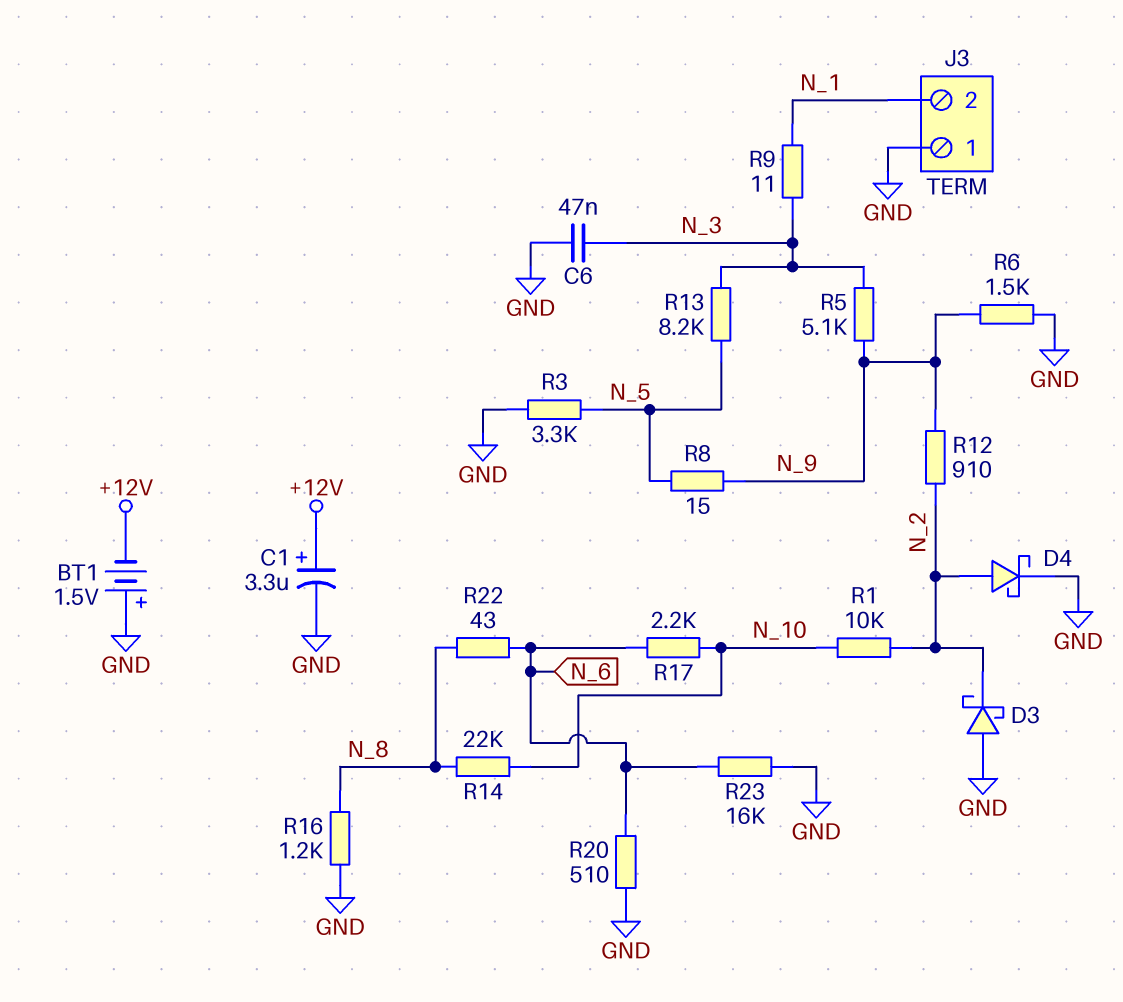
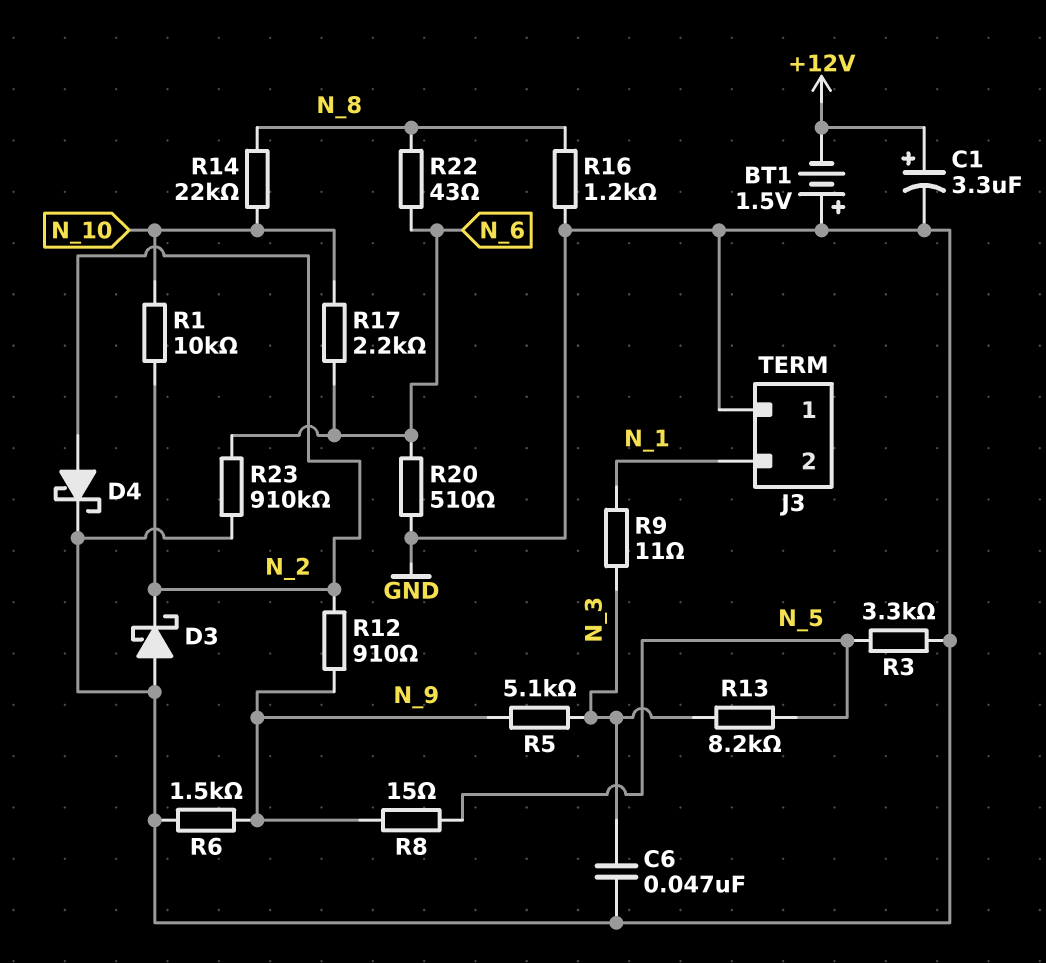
R23: 16k (GND, N_6) -> 910k (GND, N_6)

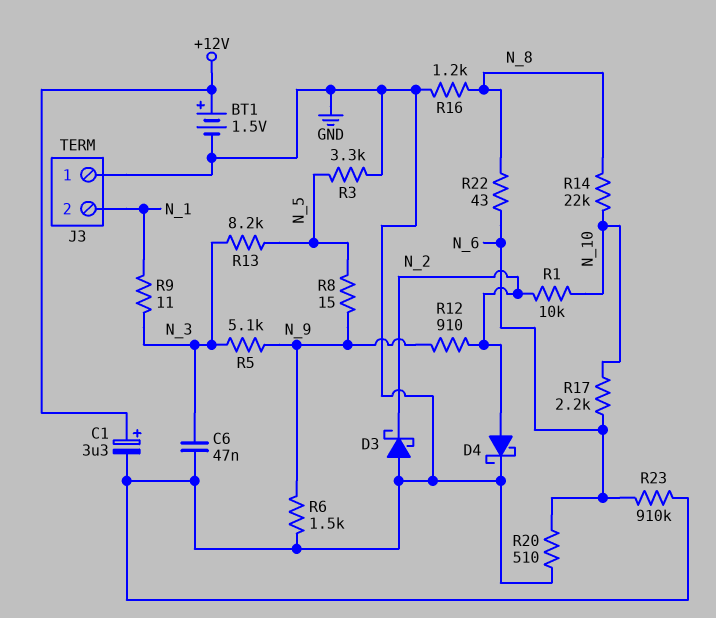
BT1: 1.5V (plus GND, minus +12V) -> 1.5V (plus +12V, minus GND)

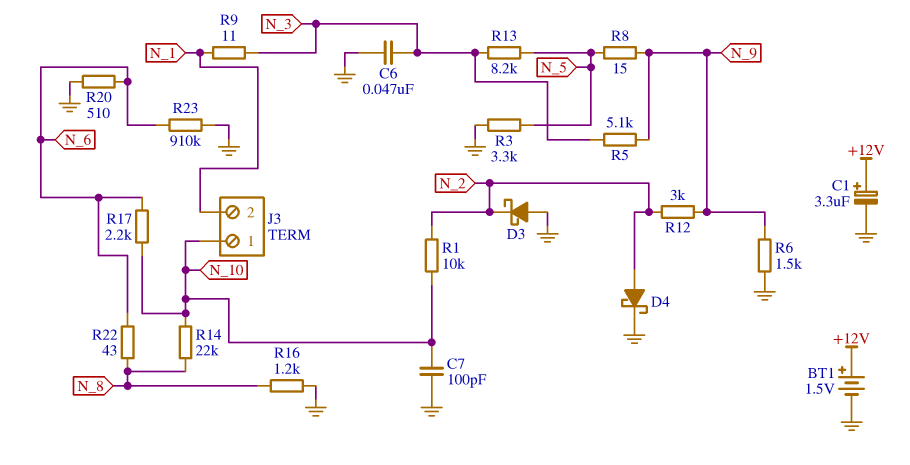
C7: none -> 100pF (GND, N_10)
J3 pin 1: GND -> N_10
R12: 910 (N_2, N_9) -> 3k (N_2, N_9)

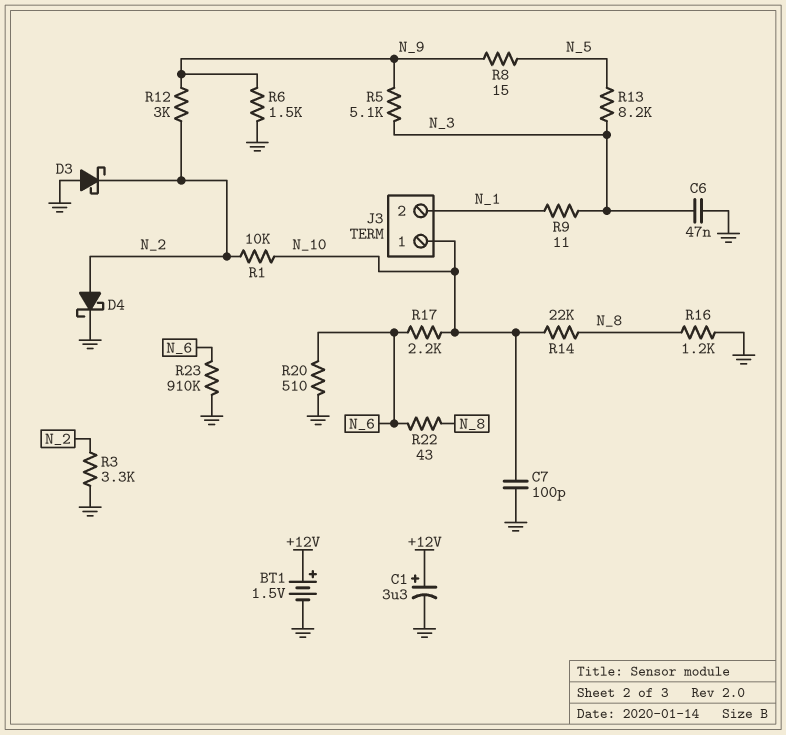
R3: 3.3k (GND, N_5) -> 3.3k (GND, N_2)

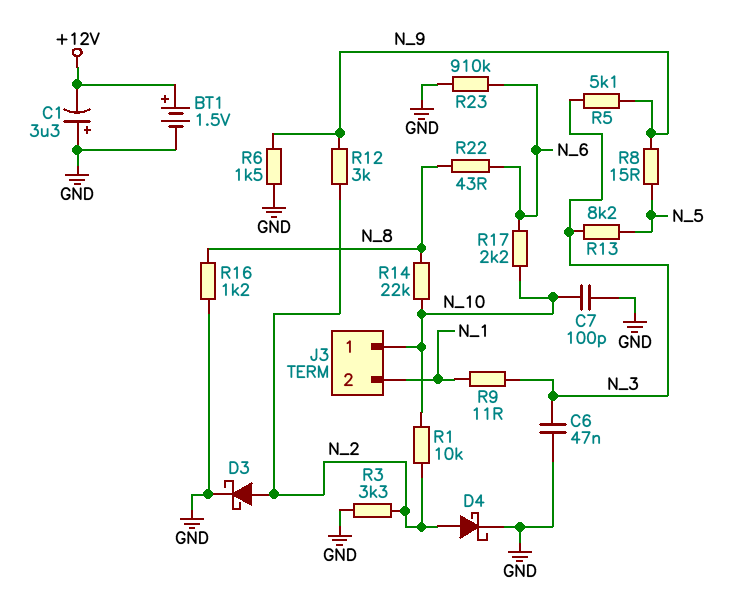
C1: 3.3uF (plus +12V, minus GND) -> 3.3uF (plus GND, minus +12V)
D3: schottky (A GND, K N_2) -> schottky (A N_2, K GND)
R20: 510 (GND, N_6) -> none

